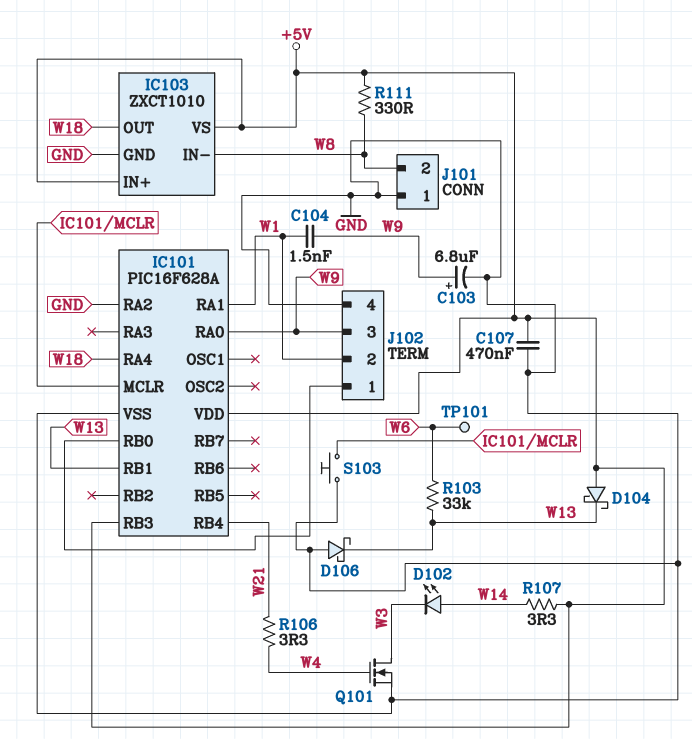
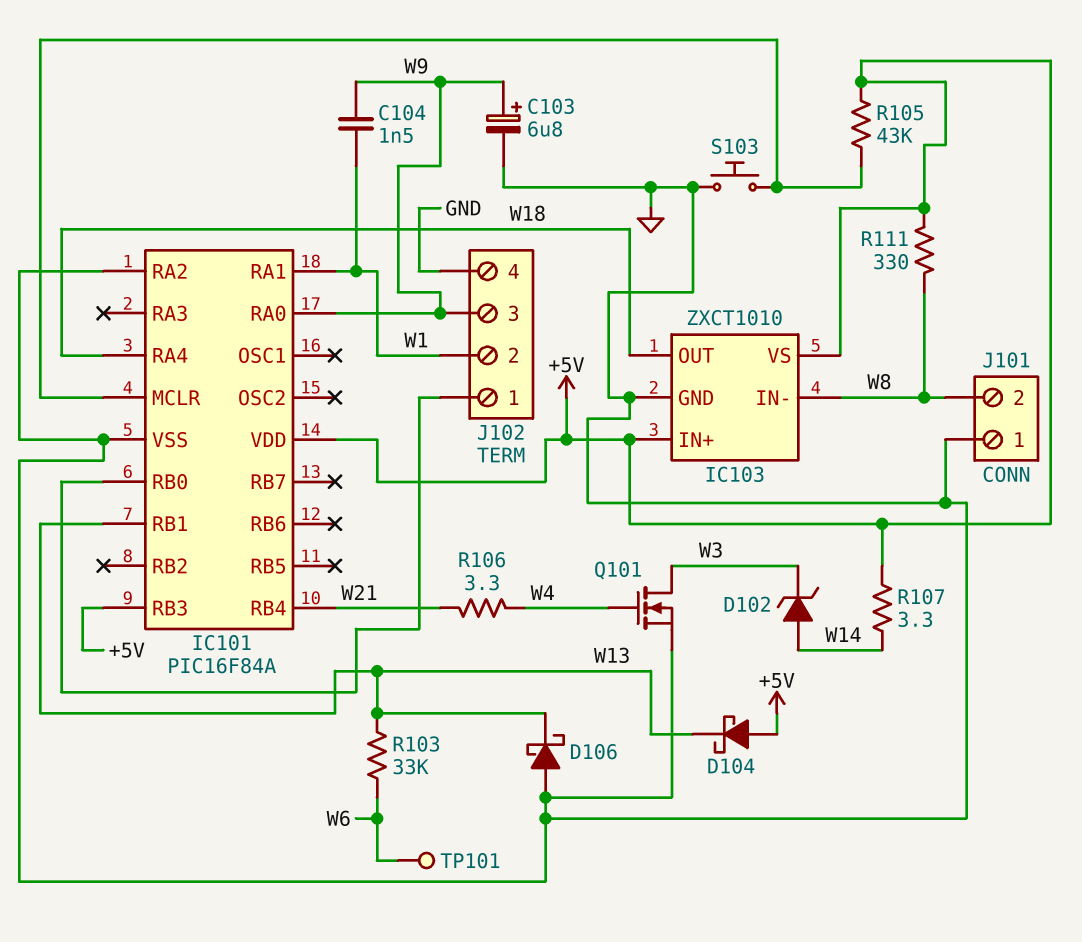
C107: 470nF (+5V, GND) -> none
D102: LED (A W14, K W3) -> zener (A W14, K W3)
IC101: PIC16F628A -> PIC16F84A
R105: none -> 43k (+5V, IC101/MCLR)

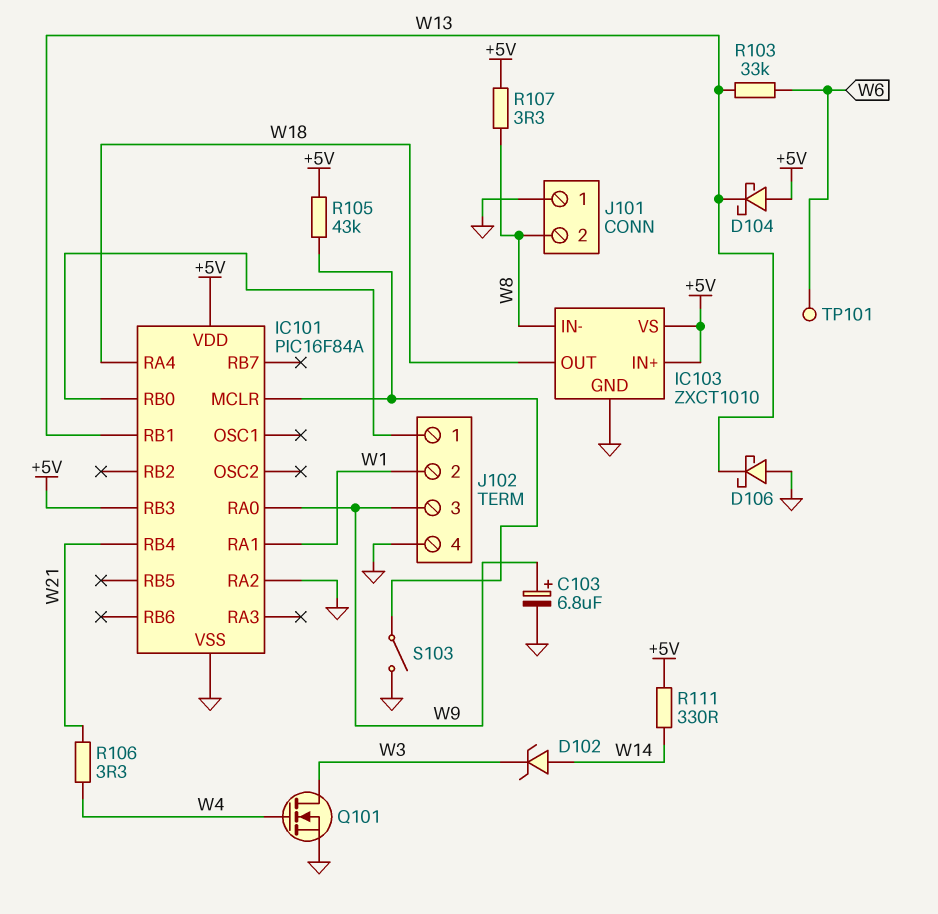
C104: 1.5nF (W1, W9) -> none
R107: 3.3 (+5V, W14) -> 3.3 (+5V, W8)
R111: 330 (+5V, W8) -> 330 (+5V, W14)
S103: button (GND, IC101/MCLR) -> switch (GND, IC101/MCLR)

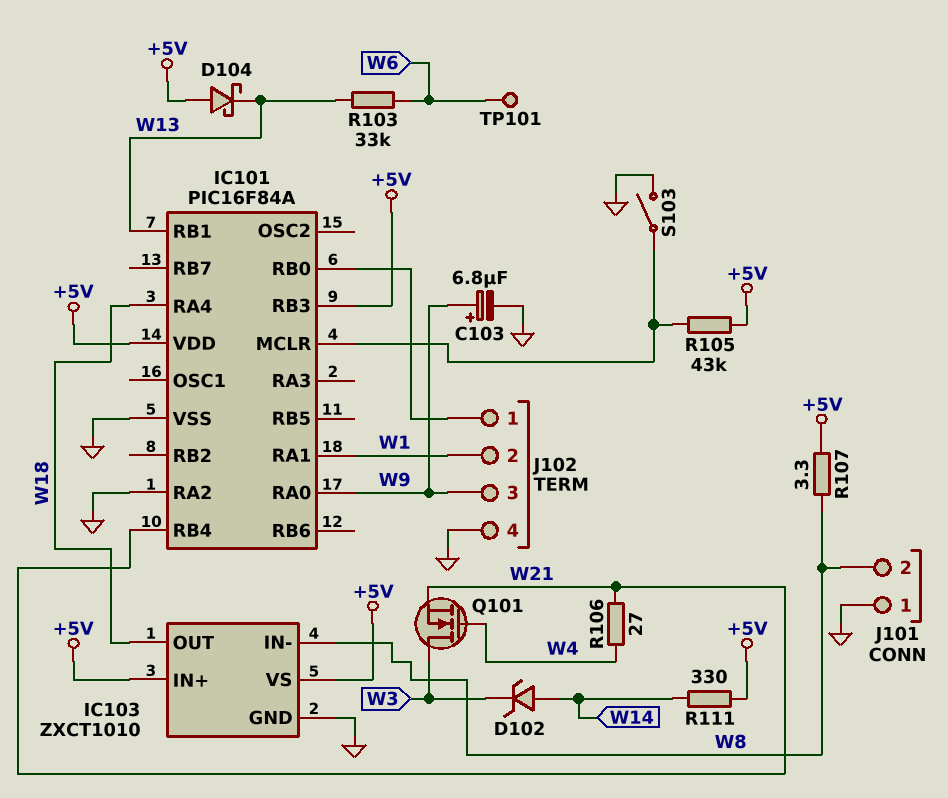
D106: schottky (A GND, K W13) -> none
Q101: NMOS (G W4, D W3, S GND) -> NMOS (G W4, D W3, S W21)
R106: 3.3 (W4, W21) -> 27 (W4, W21)

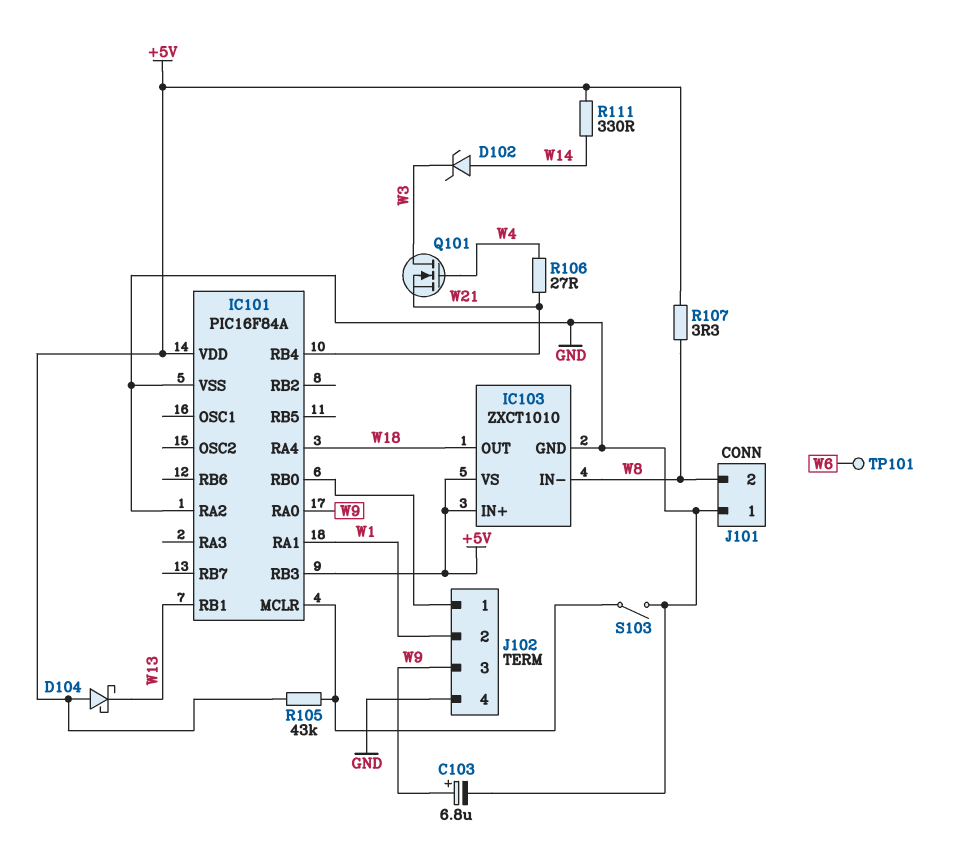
R103: 33k (W6, W13) -> none

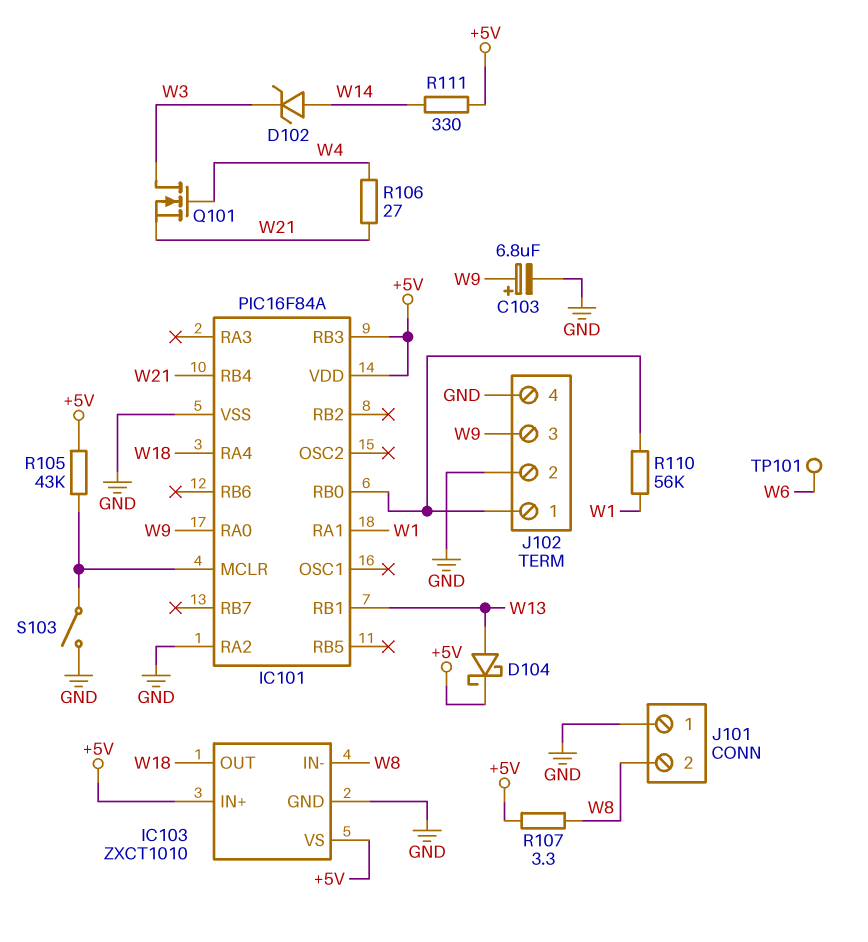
D104: schottky (A +5V, K W13) -> schottky (A W13, K +5V)
J102 pin 2: W1 -> GND
R110: none -> 56k (IC101/RB0, W1)

